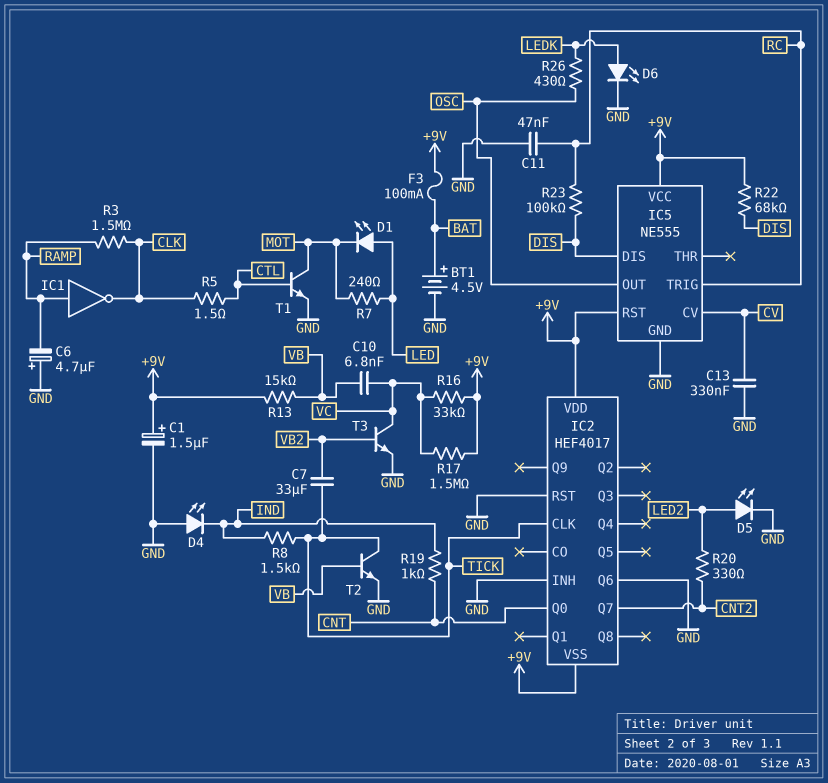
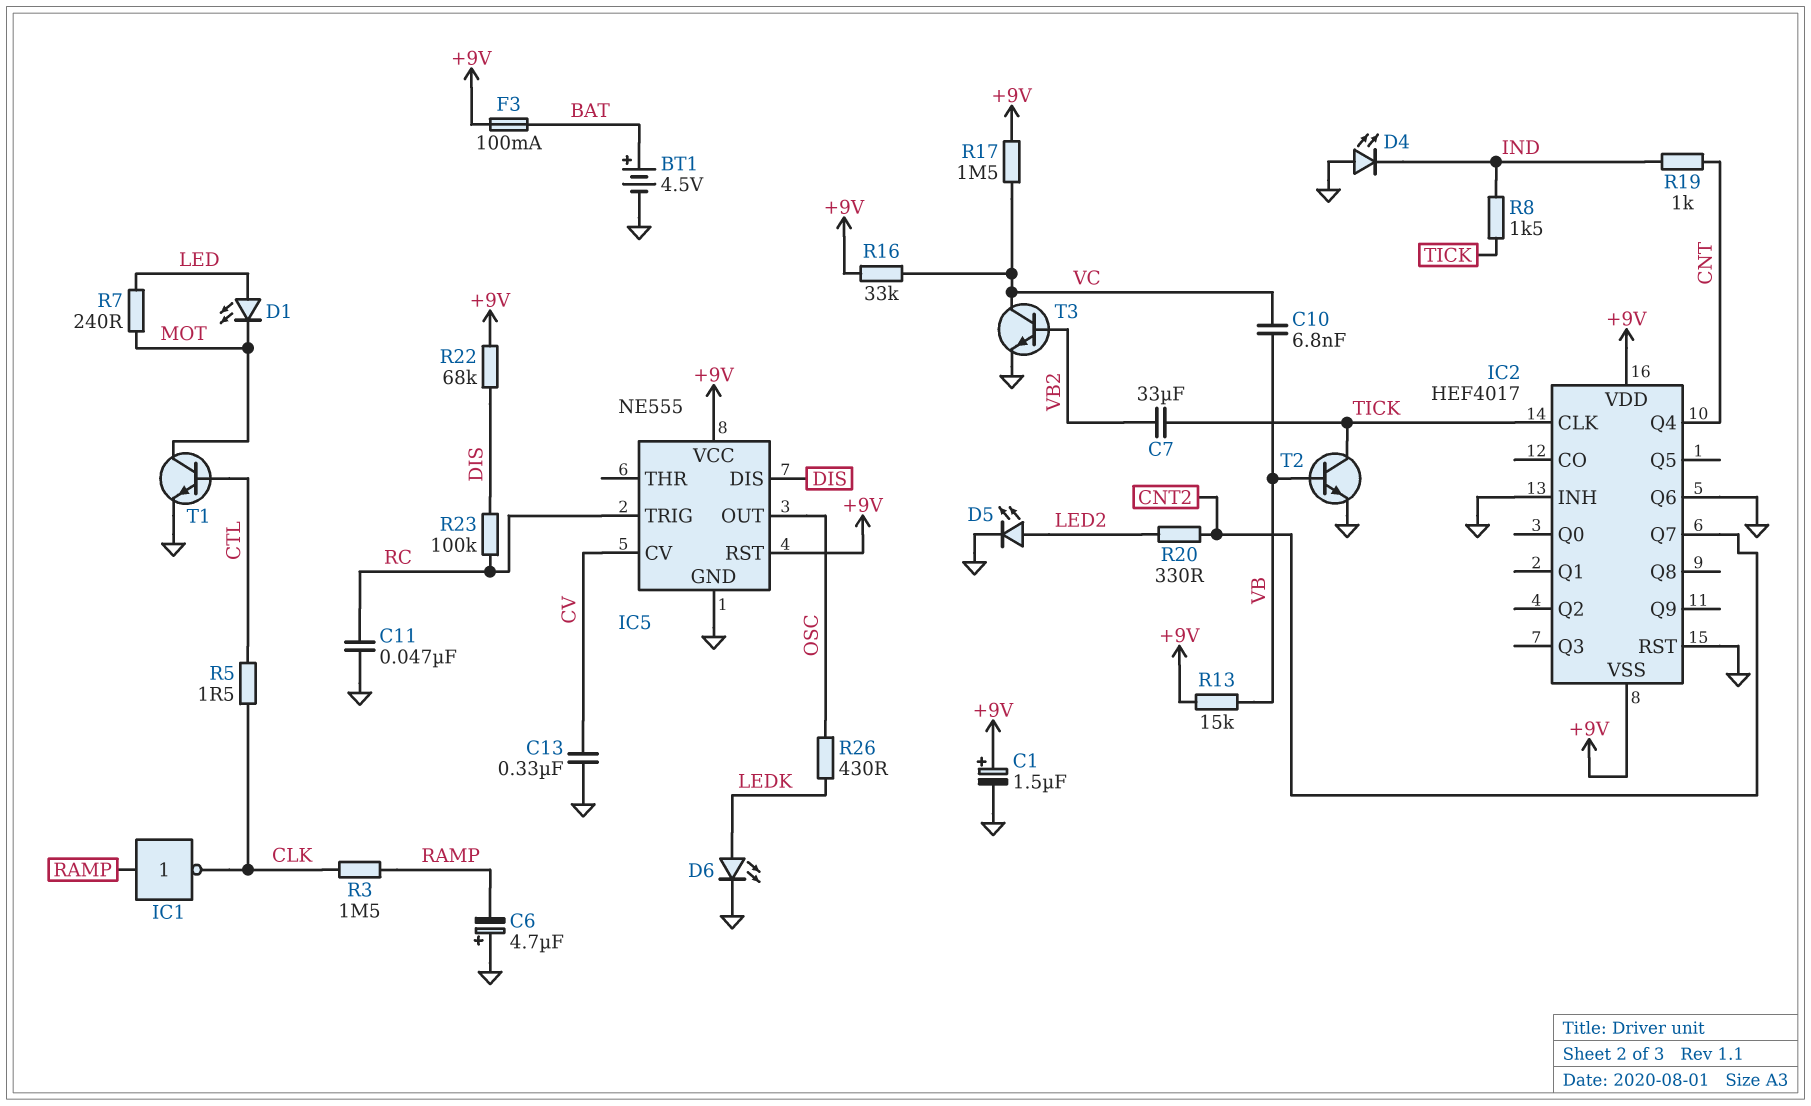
IC2 pin Q0: CNT -> none
IC2 pin Q4: none -> CNT

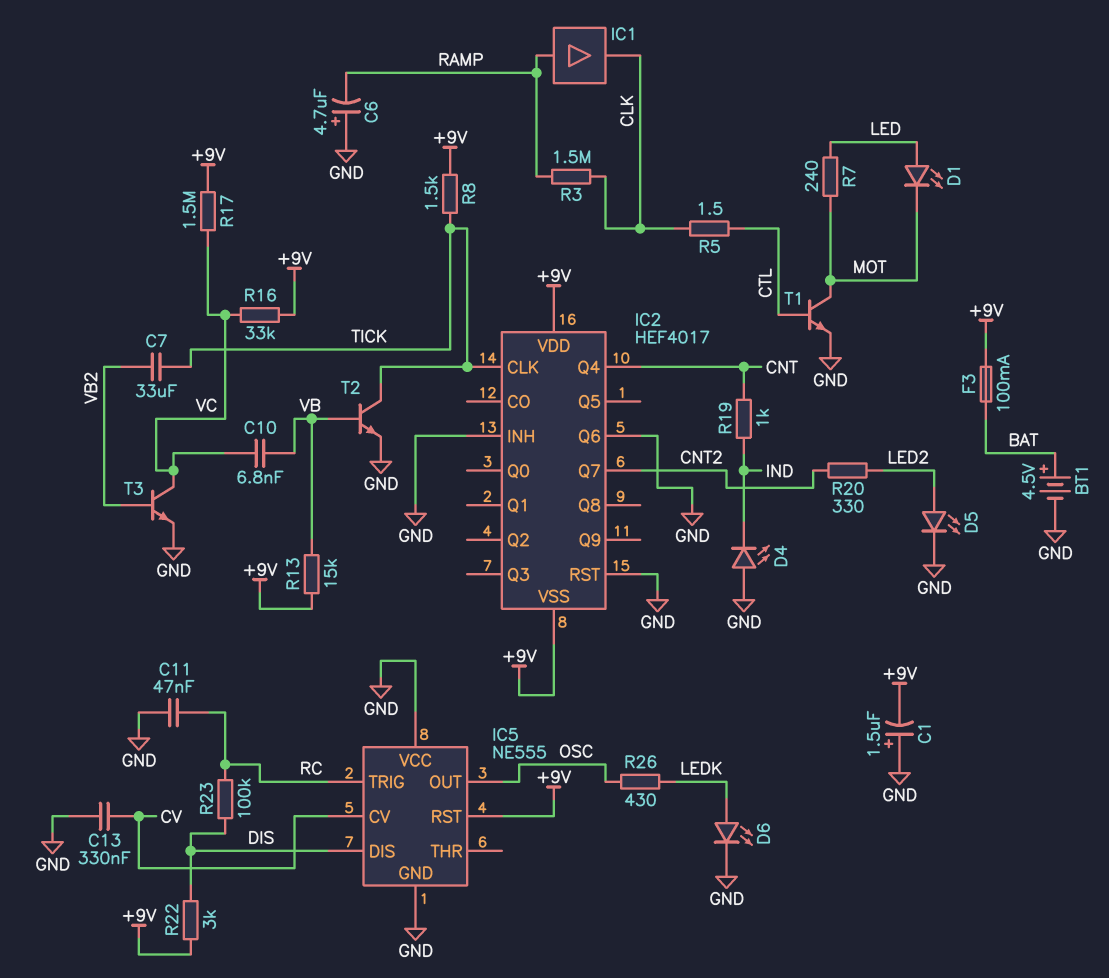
C1: 1.5uF (plus +9V, minus GND) -> 1.5uF (plus GND, minus +9V)
IC1: NOT (in RAMP, out CLK) -> buffer (in RAMP, out CLK)
IC5 pin VCC: +9V -> GND
R8: 1.5k (IND, TICK) -> 1.5k (+9V, TICK)
R22: 68k (+9V, DIS) -> 3k (+9V, DIS)

